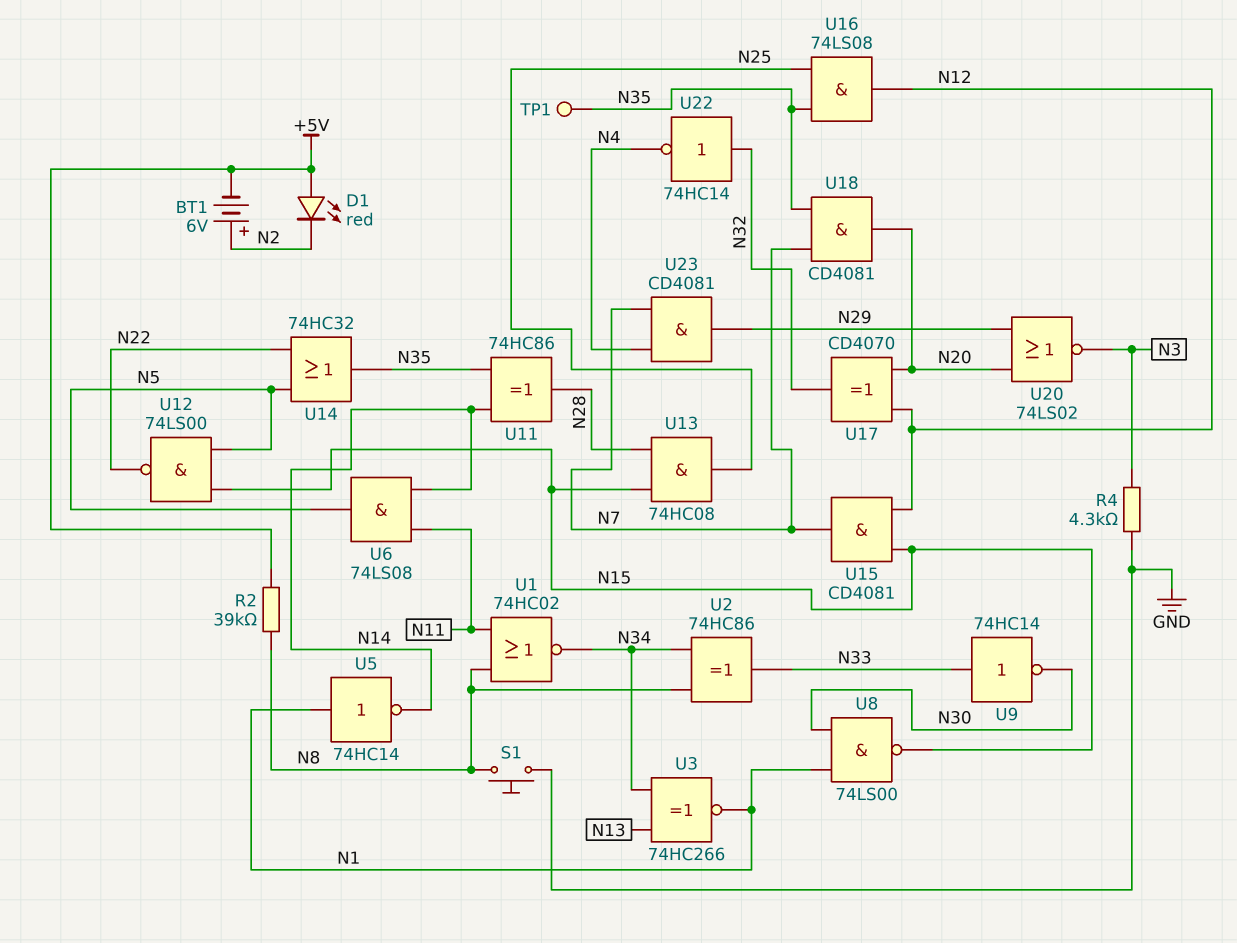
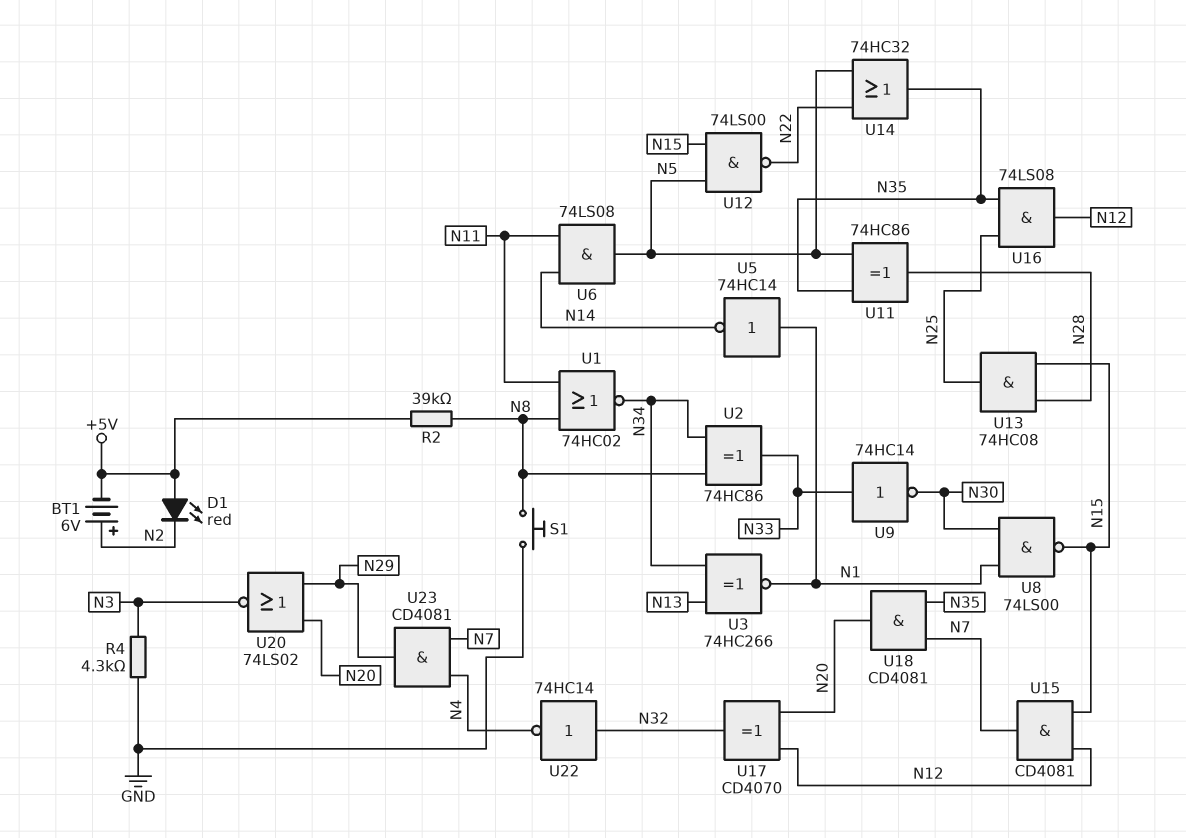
TP1: test point (N35) -> none
U11: XOR 74HC86 (in N14, in N35, out N28) -> XOR 74HC86 (in N5, in N35, out N28)

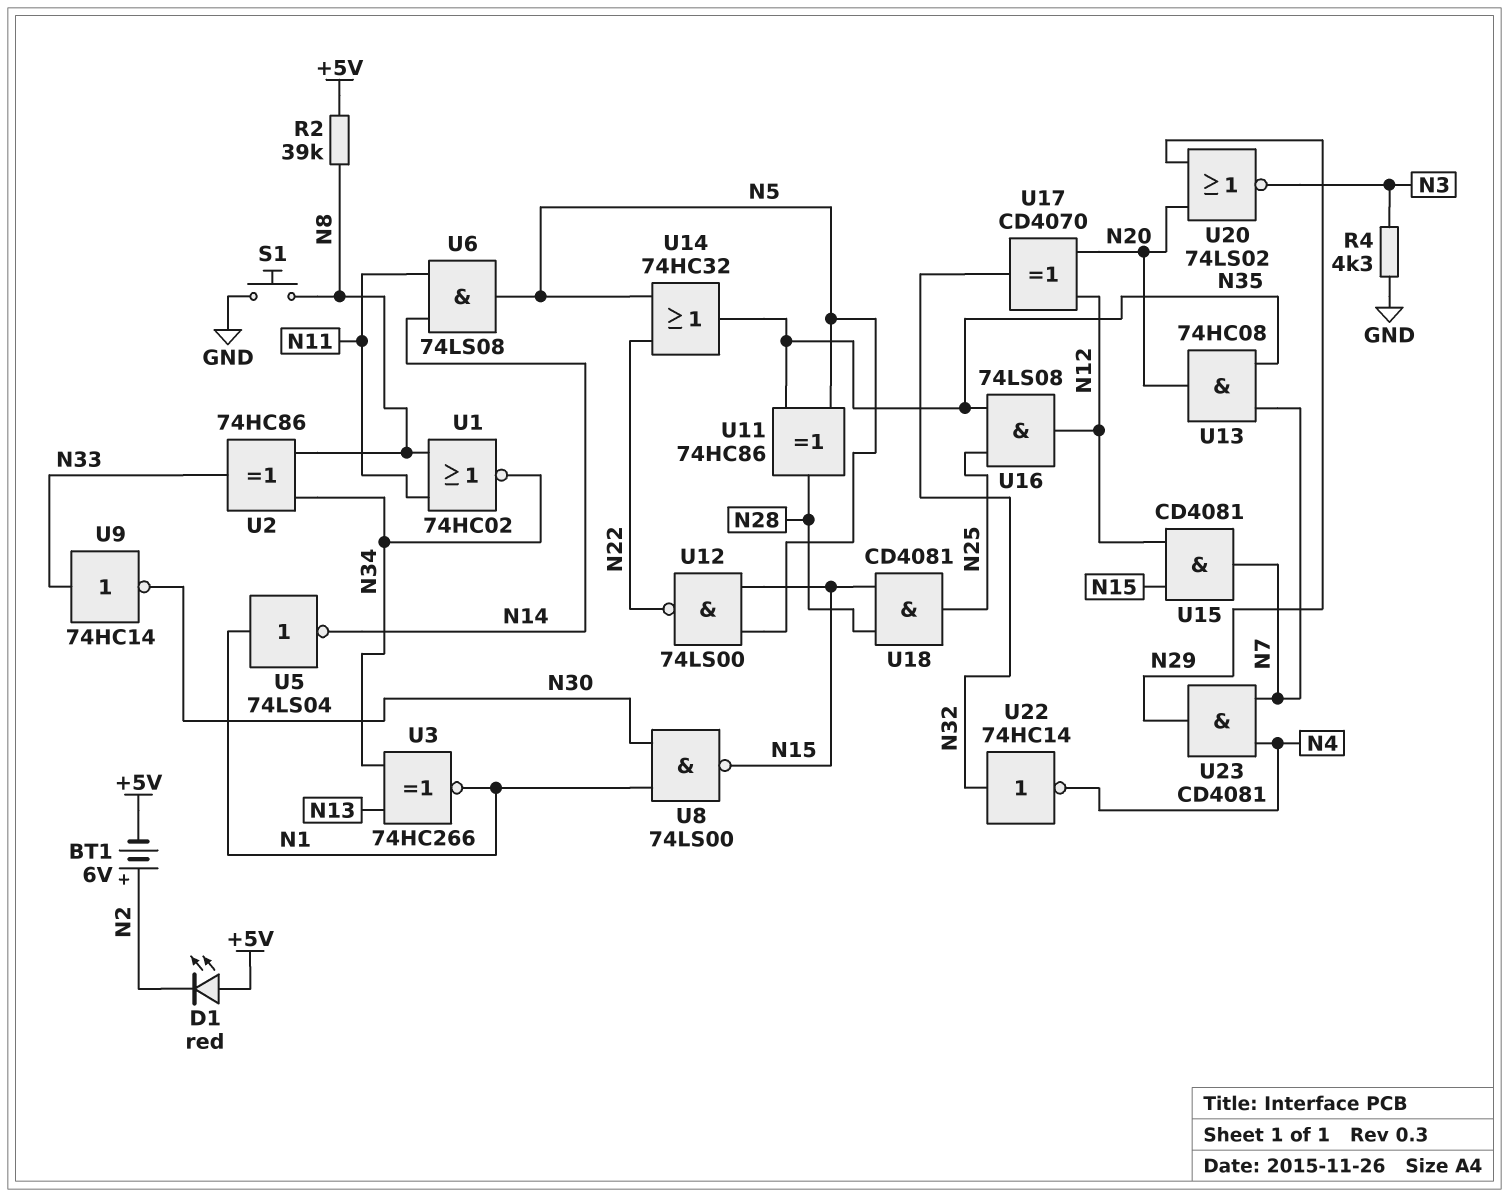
U5: NOT 74HC14 (in N1, out N14) -> NOT 74LS04 (in N1, out N14)
U13: AND 74HC08 (in N15, in N28, out N25) -> AND 74HC08 (in N7, in N35, out N20)
U18: AND CD4081 (in N7, in N35, out N20) -> AND CD4081 (in N15, in N28, out N25)

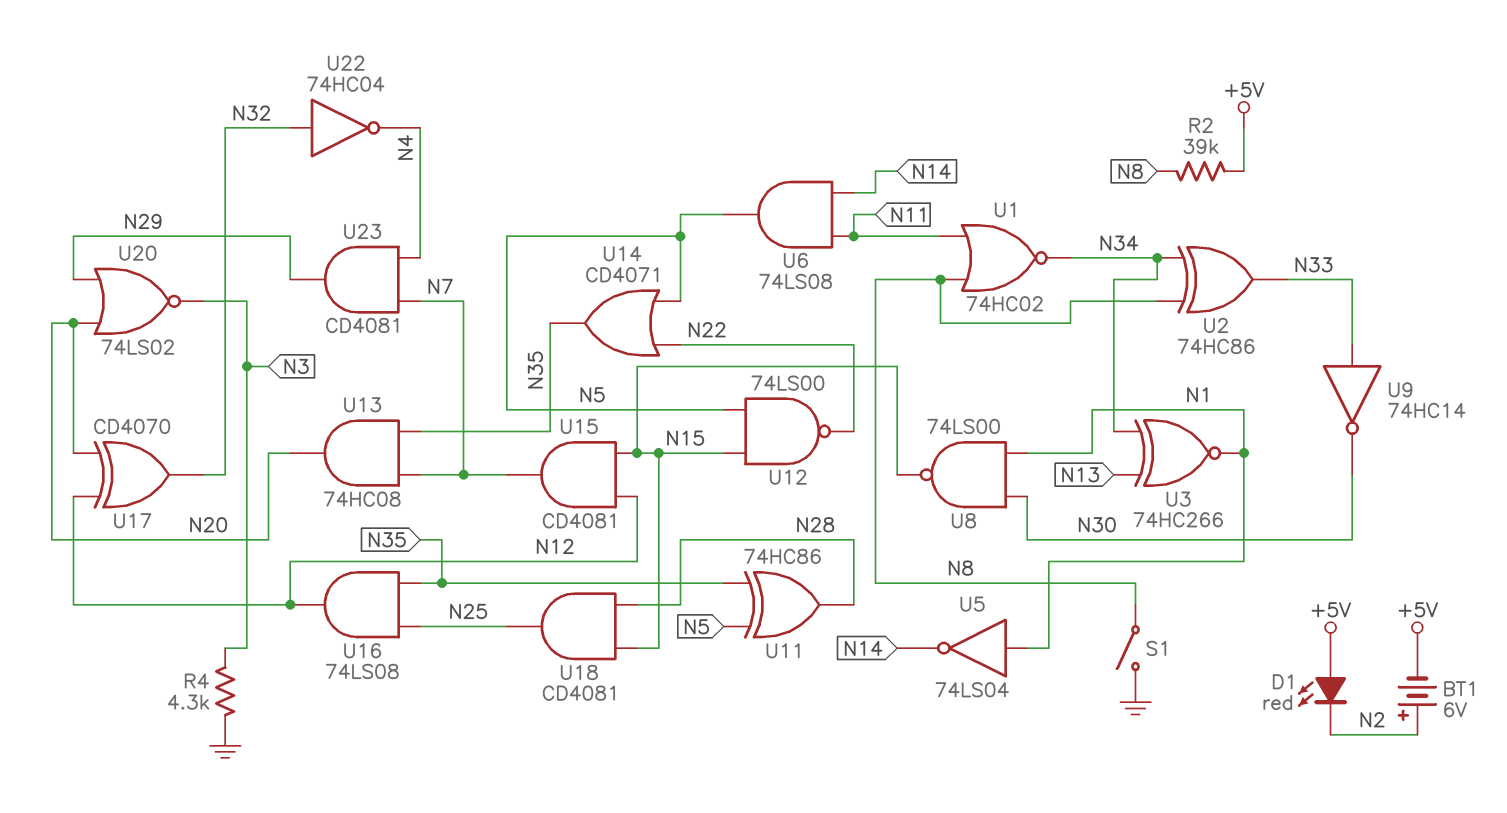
S1: button (GND, N8) -> switch (GND, N8)
U14: OR 74HC32 (in N5, in N22, out N35) -> OR CD4071 (in N5, in N22, out N35)
U22: NOT 74HC14 (in N32, out N4) -> NOT 74HC04 (in N32, out N4)

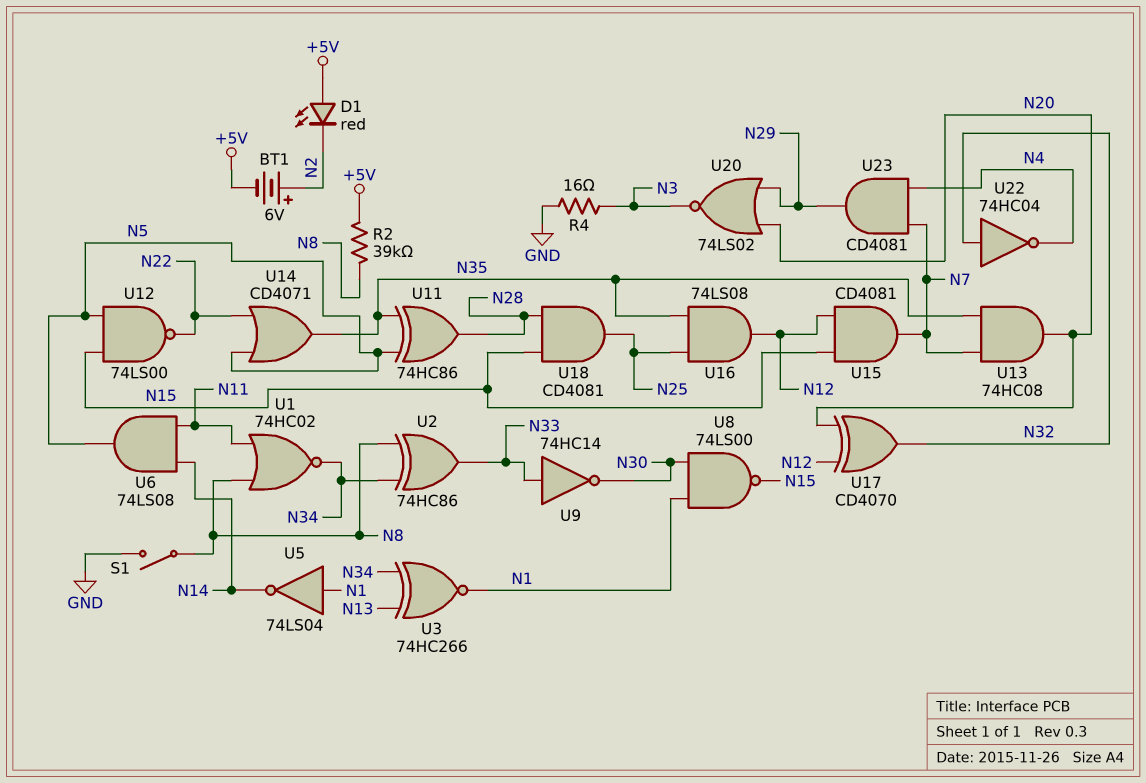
R4: 4.3k (GND, N3) -> 16 (GND, N3)

